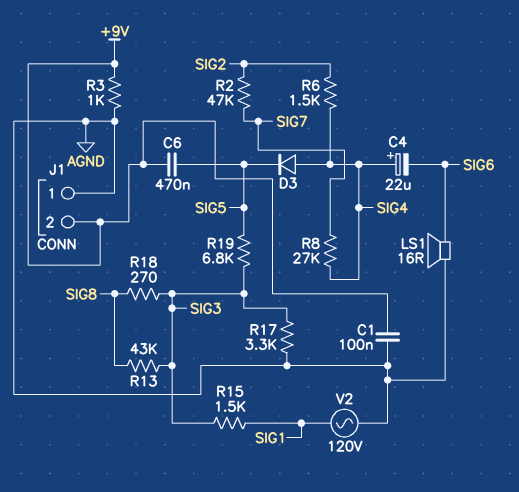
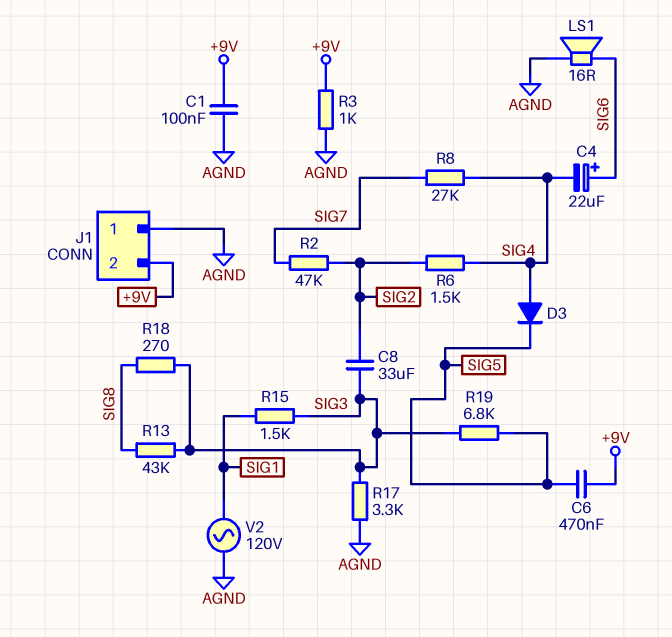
C4: 22uF (plus SIG4, minus SIG6) -> 22uF (plus SIG6, minus SIG4)
C8: none -> 33uF (SIG2, SIG3)

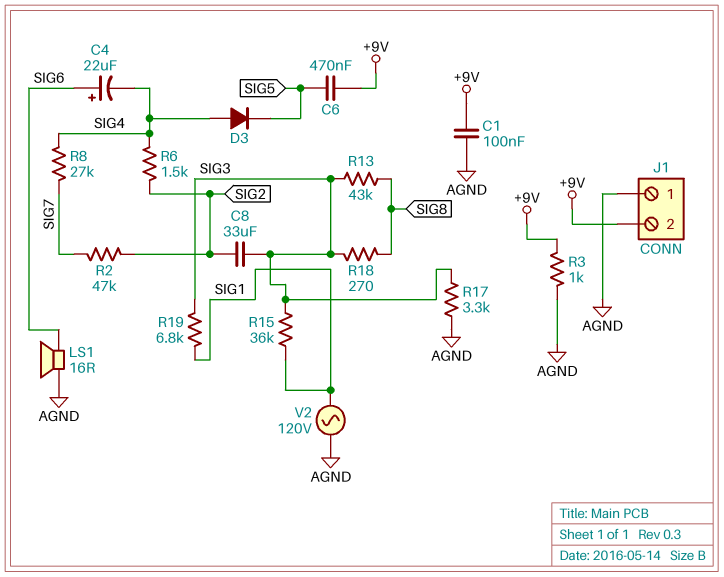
R15: 1.5k (SIG1, SIG3) -> 36k (SIG1, SIG3)
R19: 6.8k (SIG3, SIG5) -> 6.8k (SIG1, SIG3)

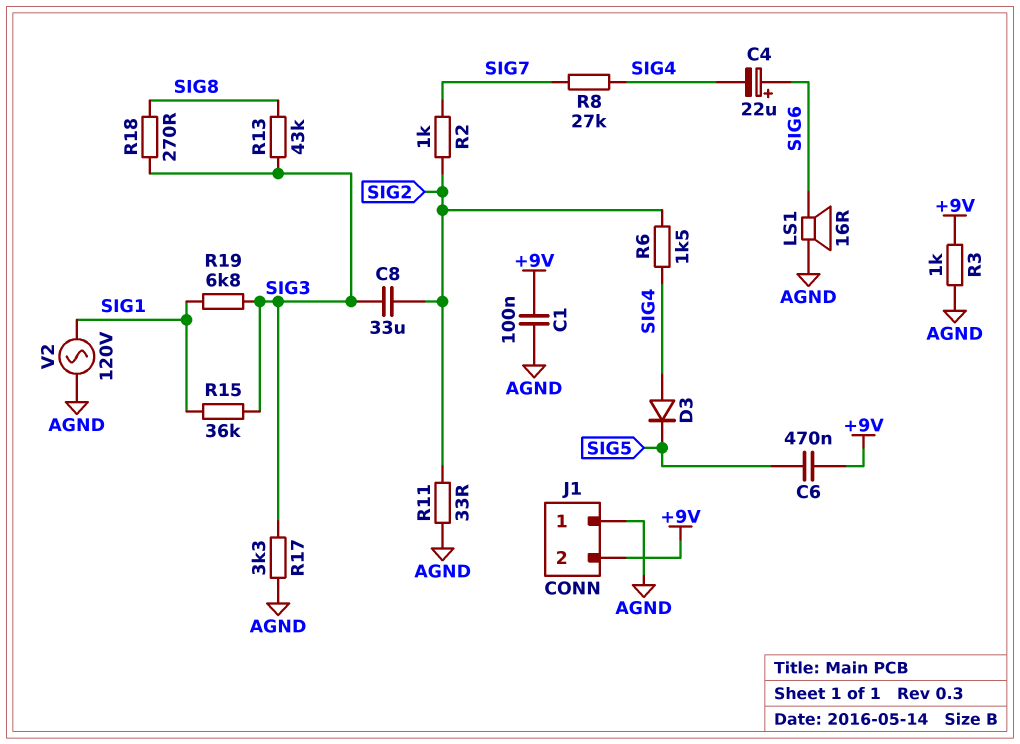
R2: 47k (SIG2, SIG7) -> 1k (SIG2, SIG7)
R11: none -> 33 (AGND, SIG2)

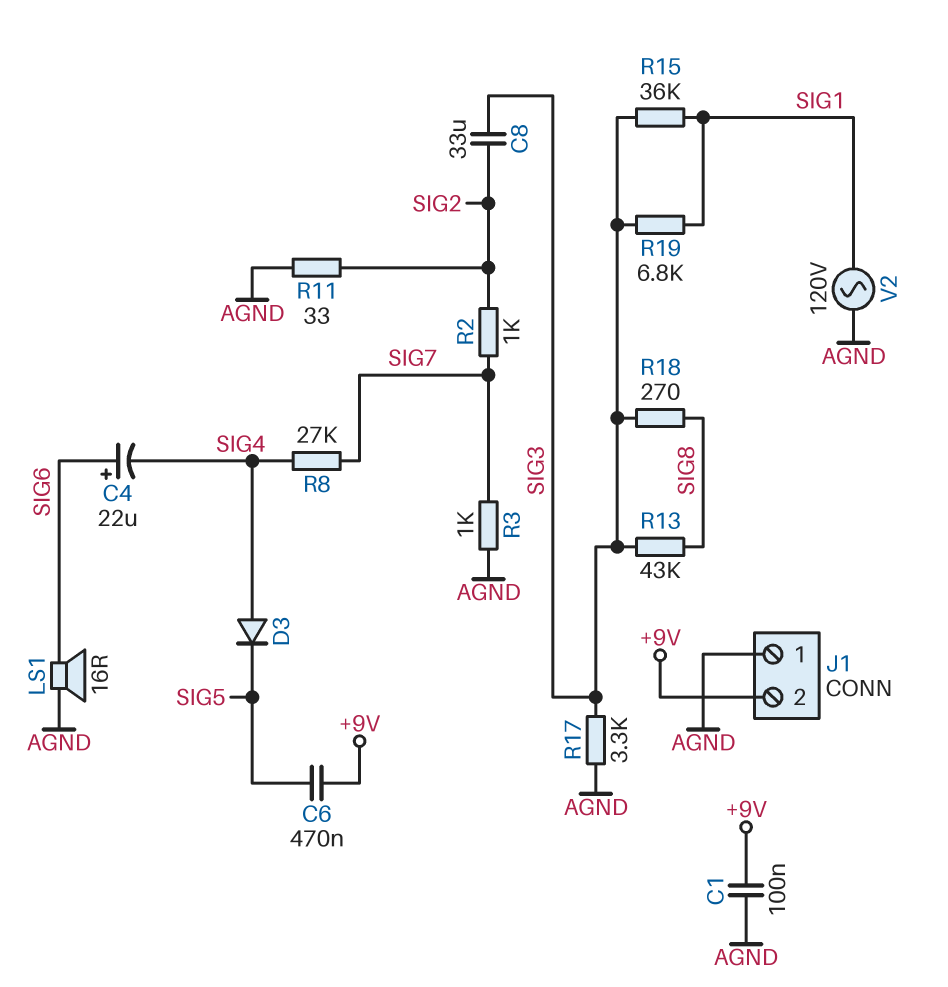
R3: 1k (+9V, AGND) -> 1k (AGND, SIG7)
R6: 1.5k (SIG2, SIG4) -> none

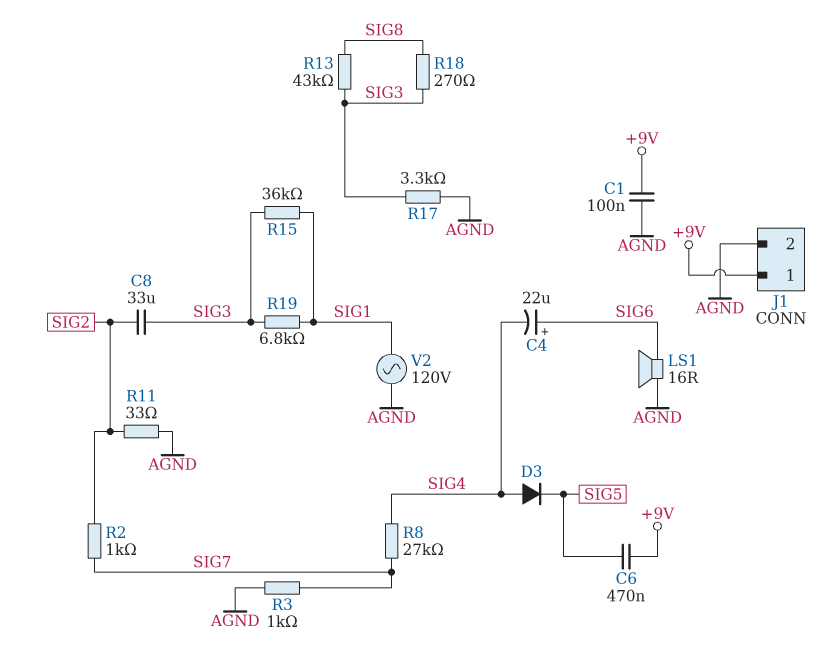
J1 pin 1: AGND -> +9V
J1 pin 2: +9V -> AGND

